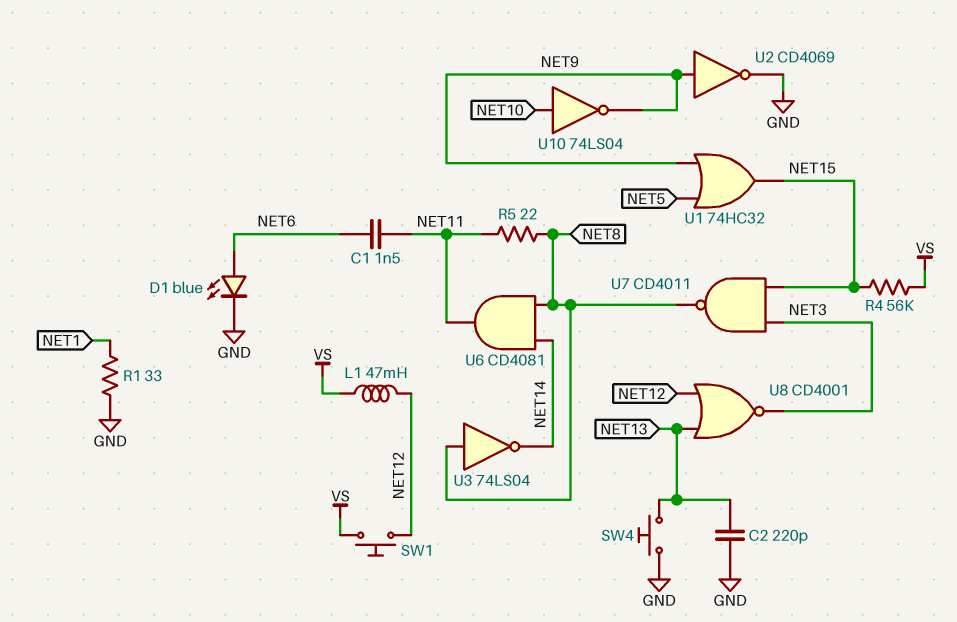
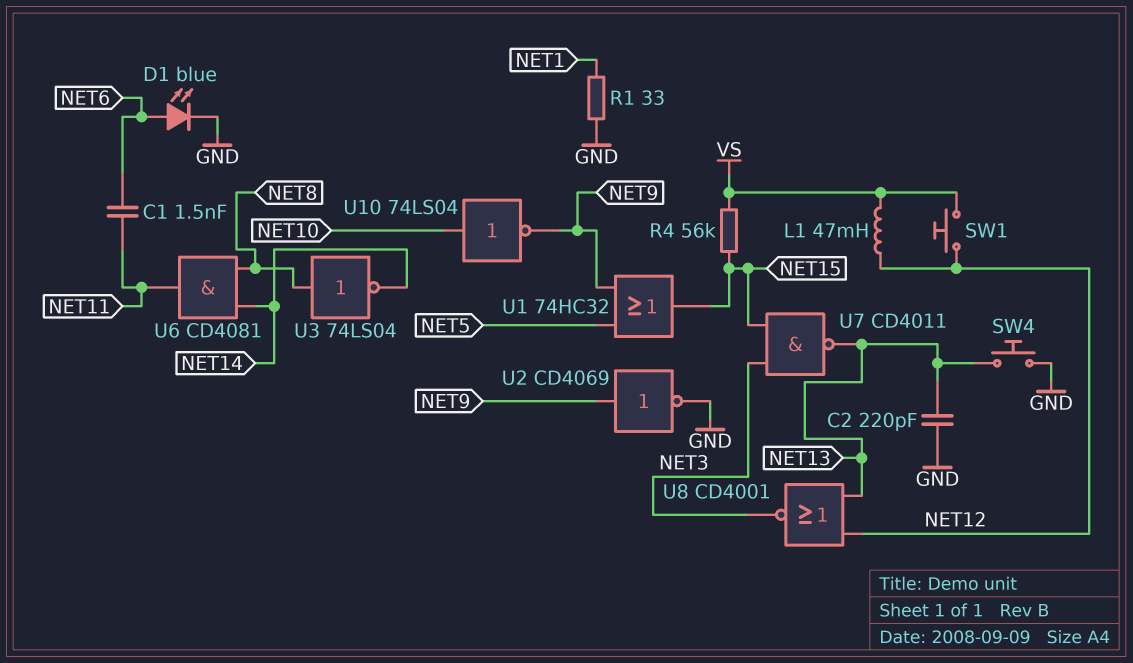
R5: 22 (NET8, NET11) -> none
U7: NAND CD4011 (in NET3, in NET15, out NET8) -> NAND CD4011 (in NET3, in NET15, out NET13)

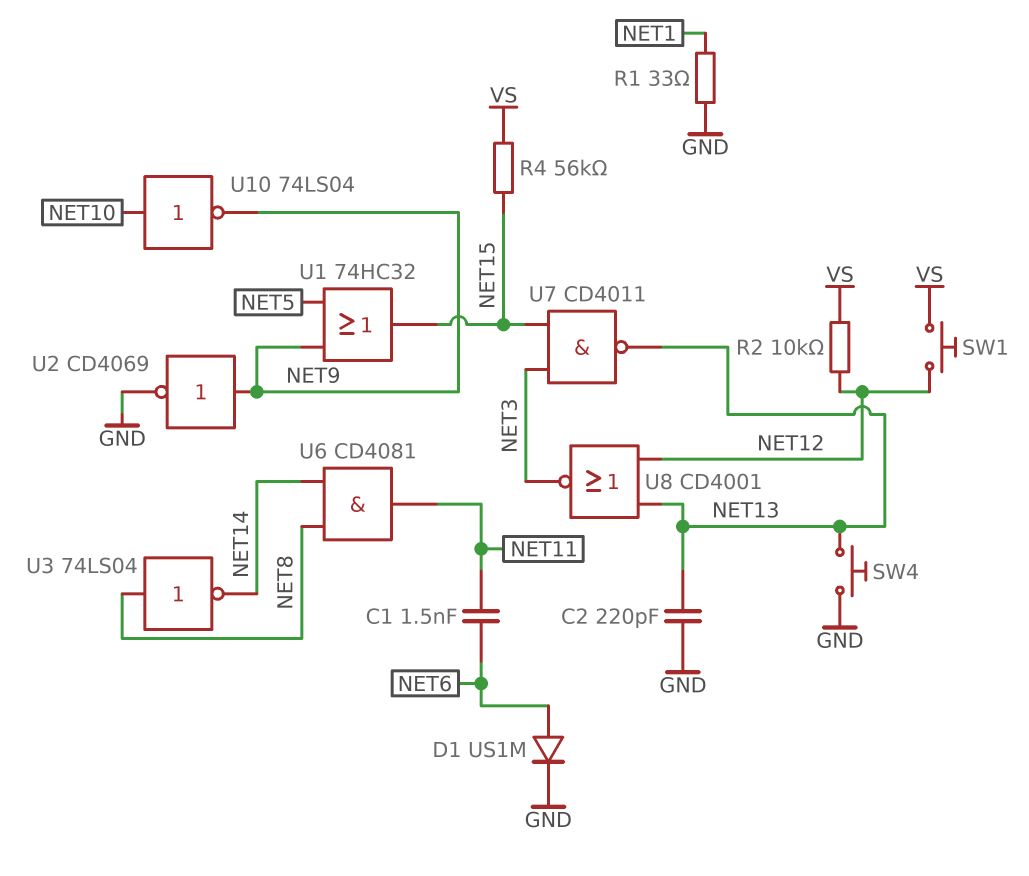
D1: LED blue (A NET6, K GND) -> diode US1M (A NET6, K GND)
L1: 47mH (NET12, VS) -> none
R2: none -> 10k (NET12, VS)

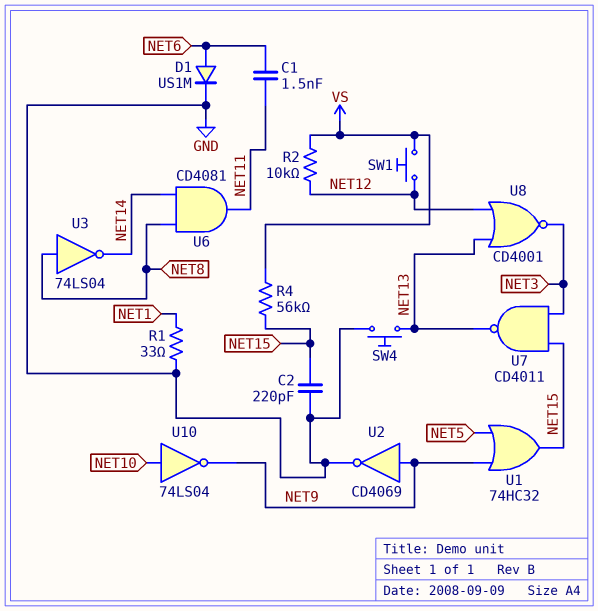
C2: 220pF (GND, NET13) -> 220pF (GND, NET15)

